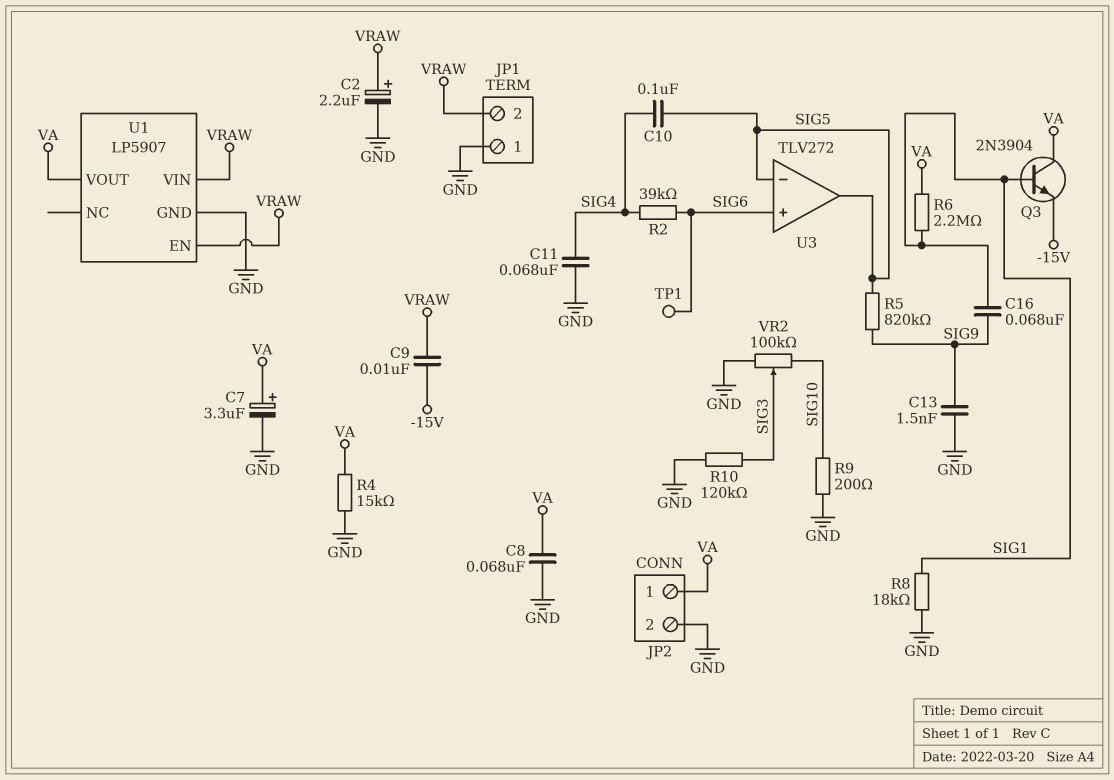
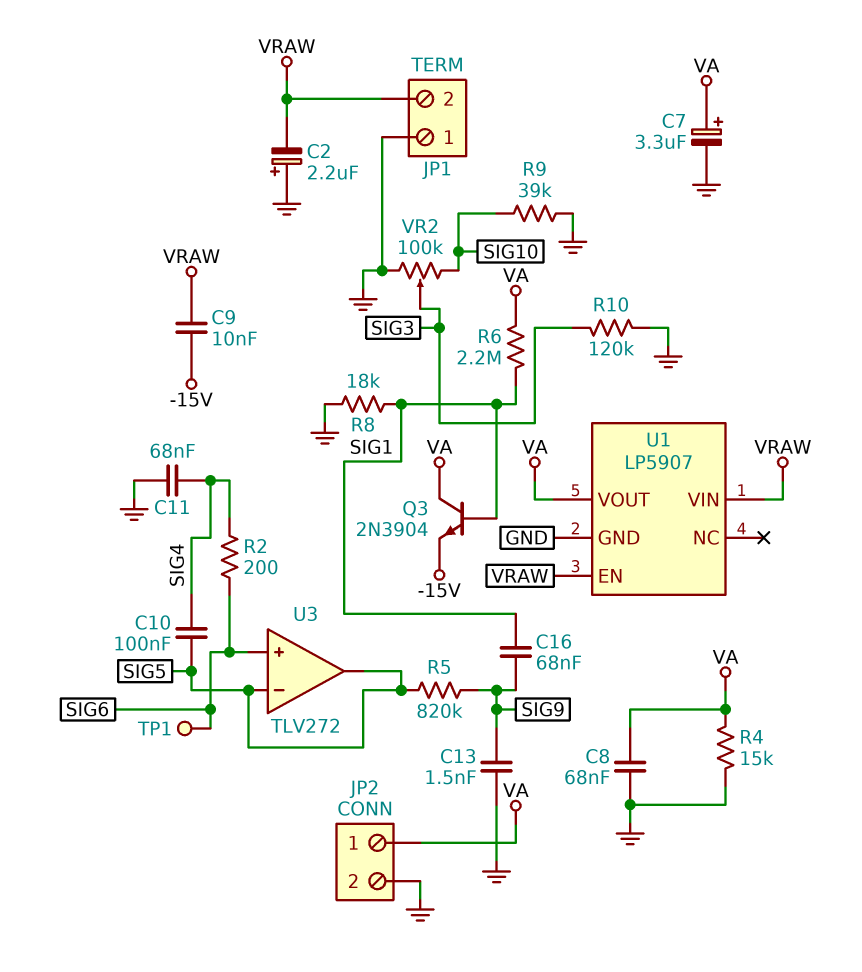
C2: 2.2uF (plus VRAW, minus GND) -> 2.2uF (plus GND, minus VRAW)
R2: 39k (SIG4, SIG6) -> 200 (SIG4, SIG6)
R9: 200 (GND, SIG10) -> 39k (GND, SIG10)

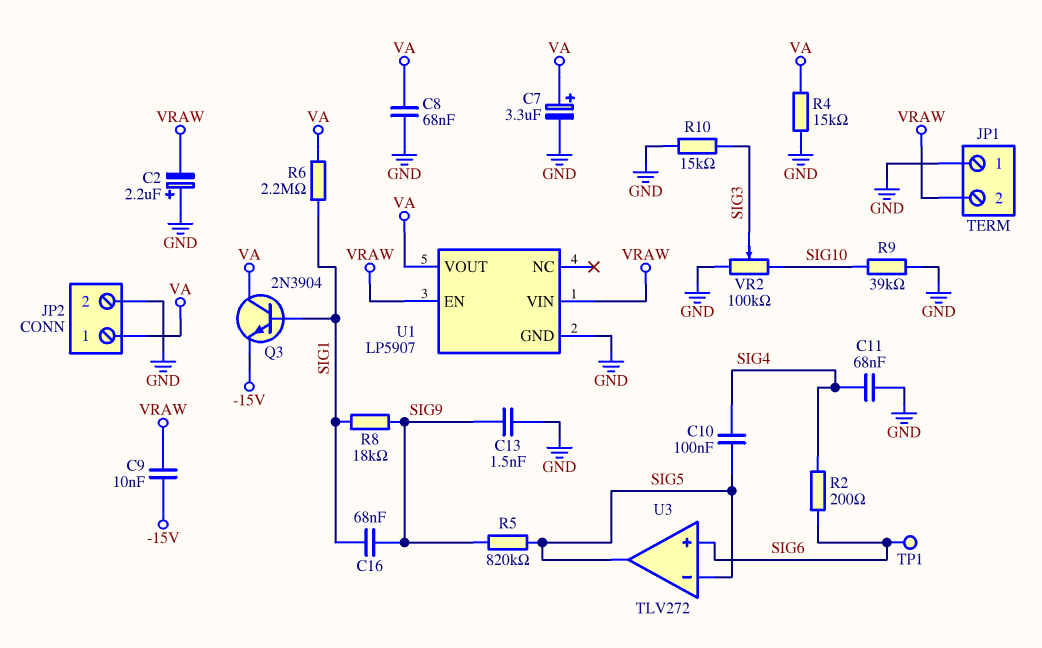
R8: 18k (GND, SIG1) -> 18k (SIG1, SIG9)
R10: 120k (GND, SIG3) -> 15k (GND, SIG3)

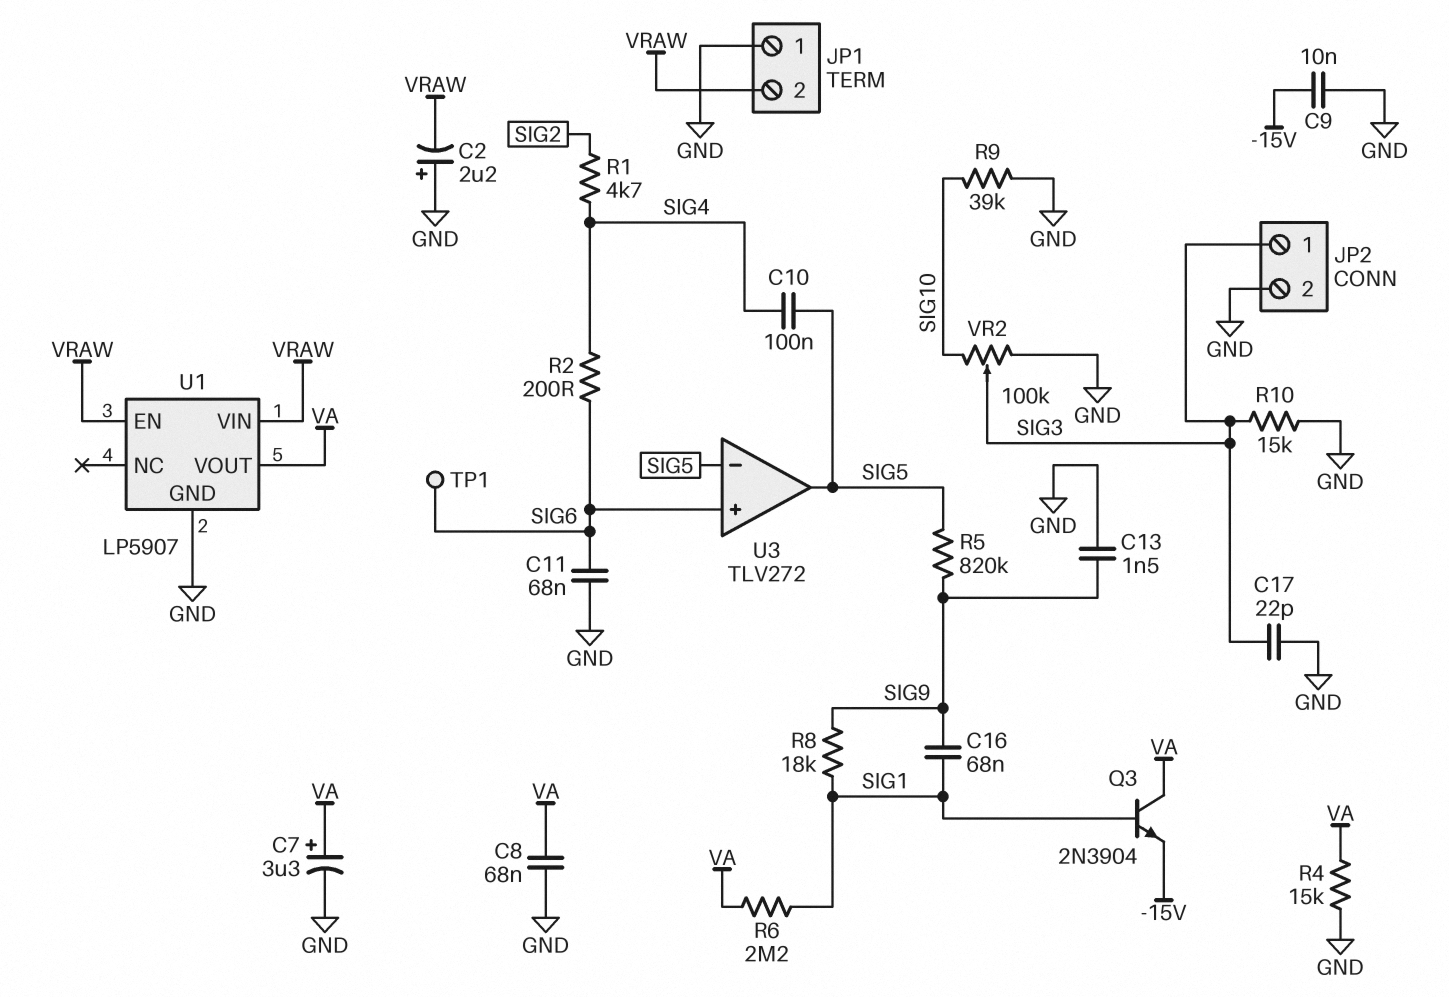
C9: 10nF (-15V, VRAW) -> 10nF (-15V, GND)
C11: 68nF (GND, SIG4) -> 68nF (GND, SIG6)
C17: none -> 22pF (GND, SIG3)
JP2 pin 1: VA -> SIG3
R1: none -> 4.7k (SIG2, SIG4)

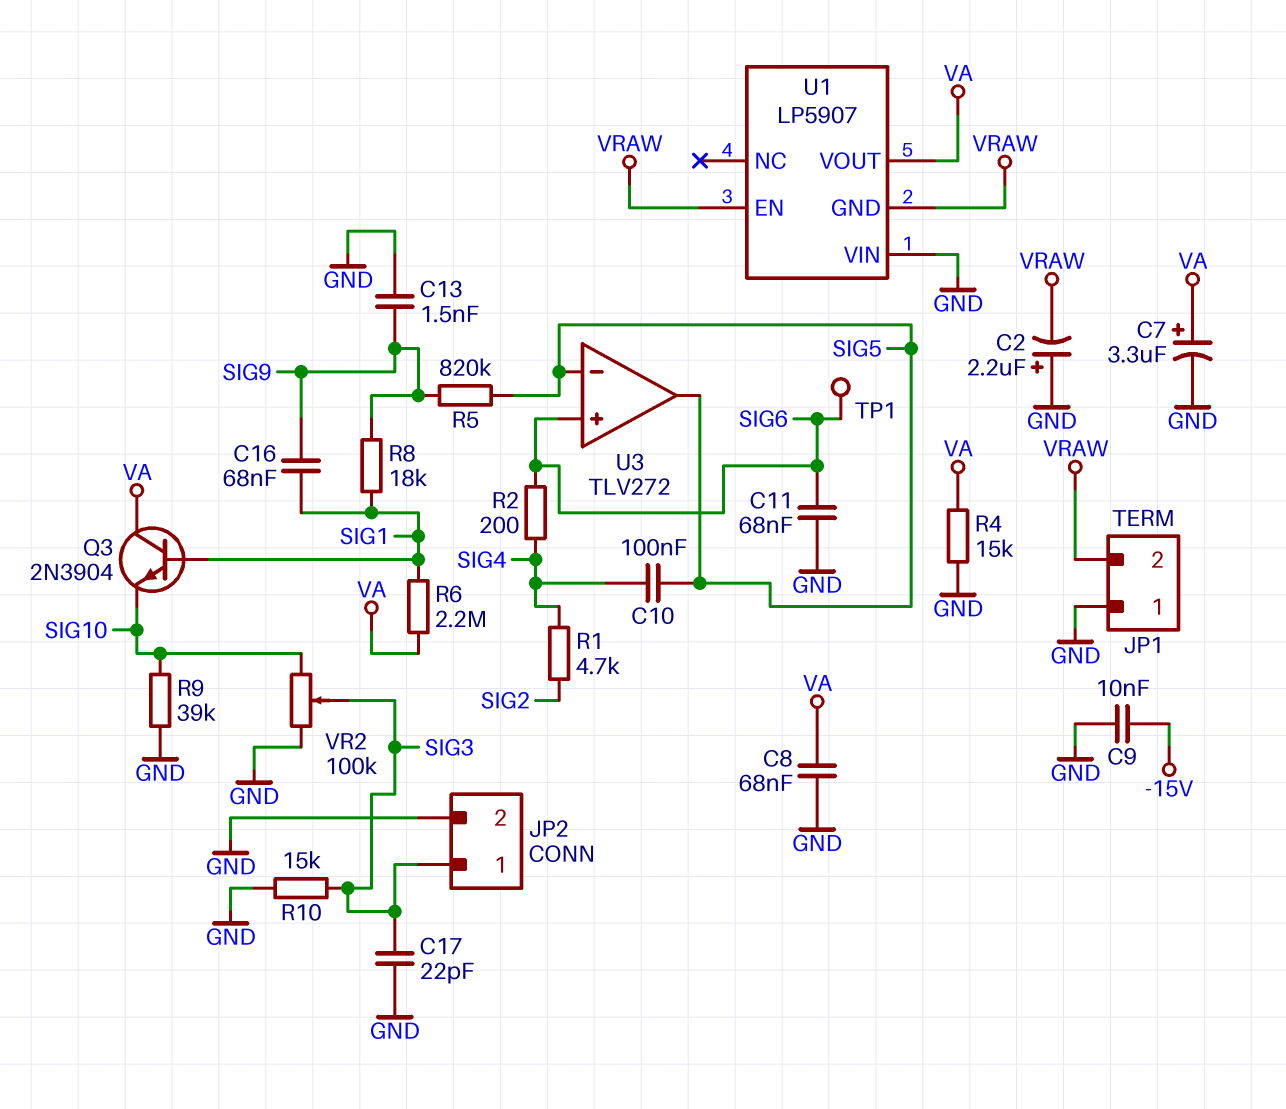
Q3: NPN 2N3904 (B SIG1, C VA, E -15V) -> NPN 2N3904 (B SIG1, C VA, E SIG10)
U1 pin GND: GND -> VRAW
U1 pin VIN: VRAW -> GND

